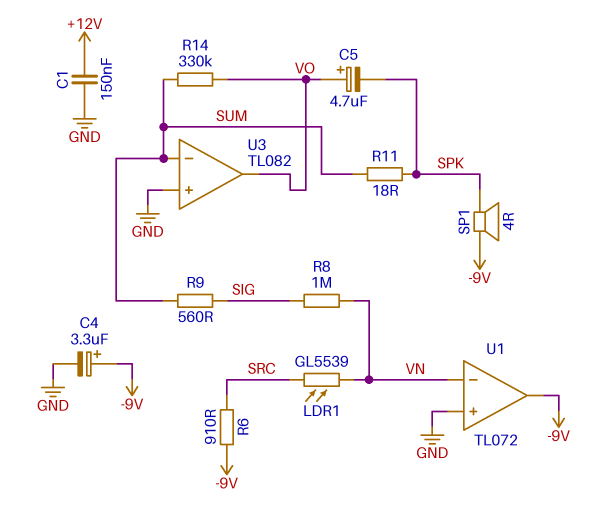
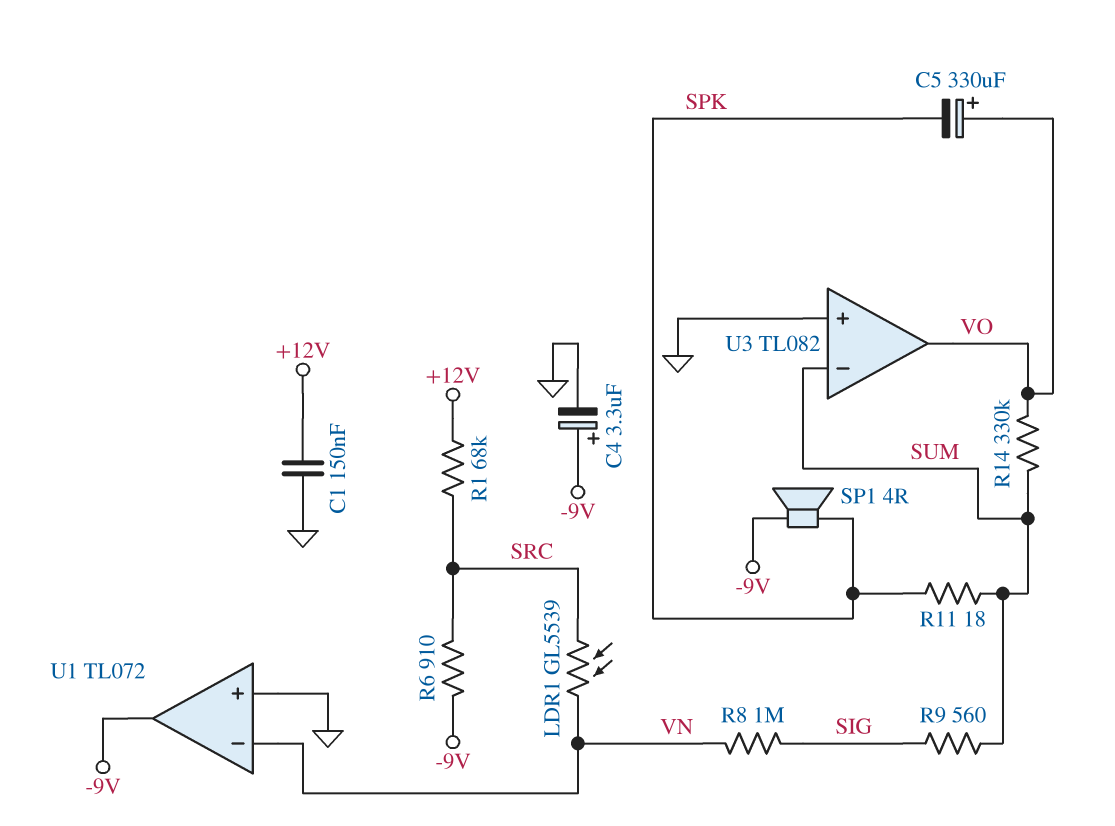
C5: 4.7uF (plus VO, minus SPK) -> 330uF (plus VO, minus SPK)
R1: none -> 68k (+12V, SRC)

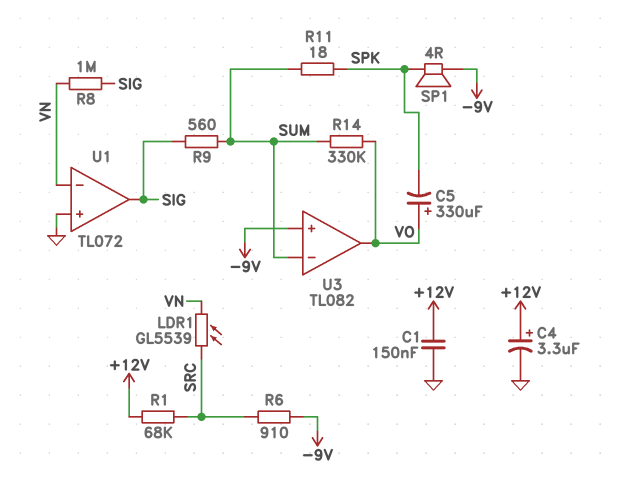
C4: 3.3uF (plus -9V, minus GND) -> 3.3uF (plus +12V, minus GND)
U1 pin out: -9V -> SIG
U3 pin in+: GND -> -9V

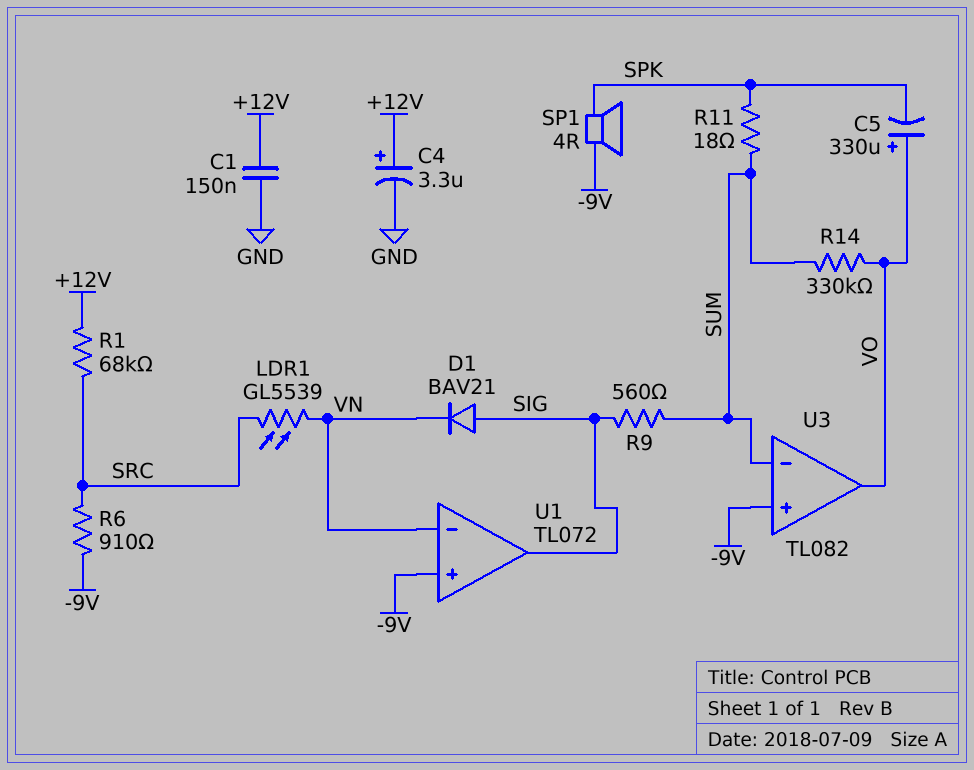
D1: none -> diode BAV21 (A SIG, K VN)
R8: 1M (SIG, VN) -> none
U1 pin in+: GND -> -9V

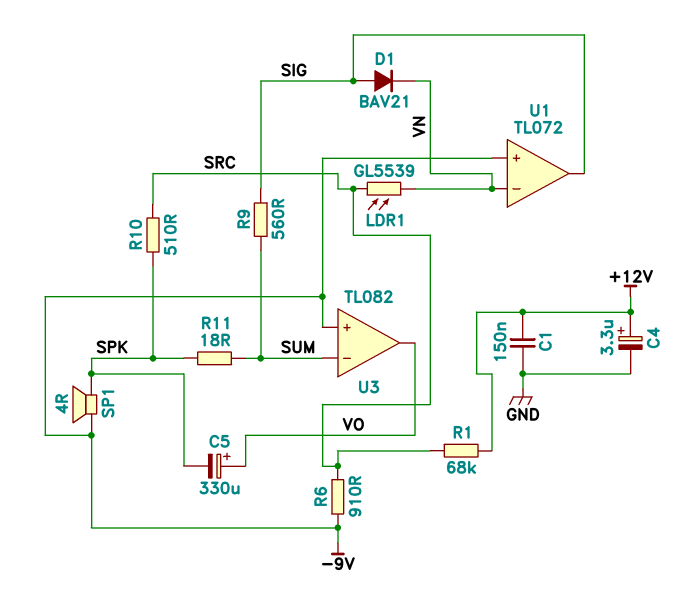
R10: none -> 510 (SPK, SRC)
R14: 330k (SUM, VO) -> none

